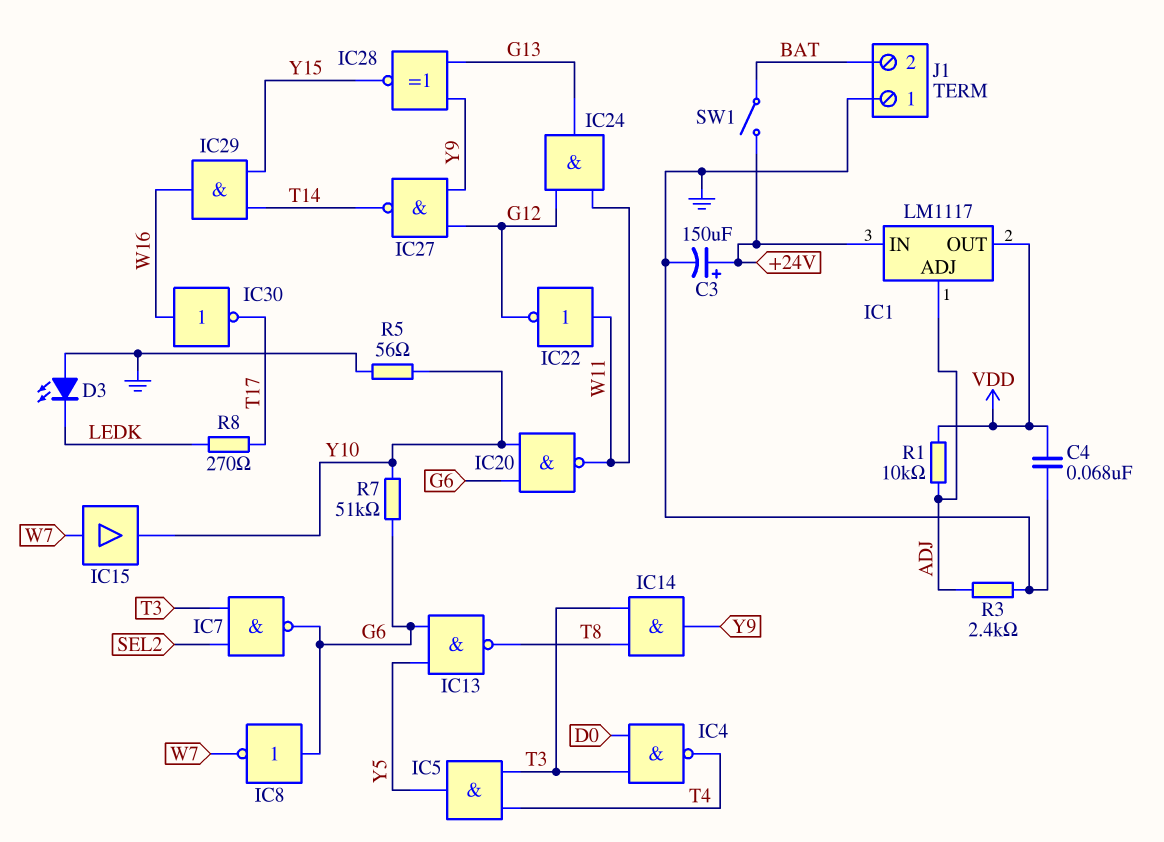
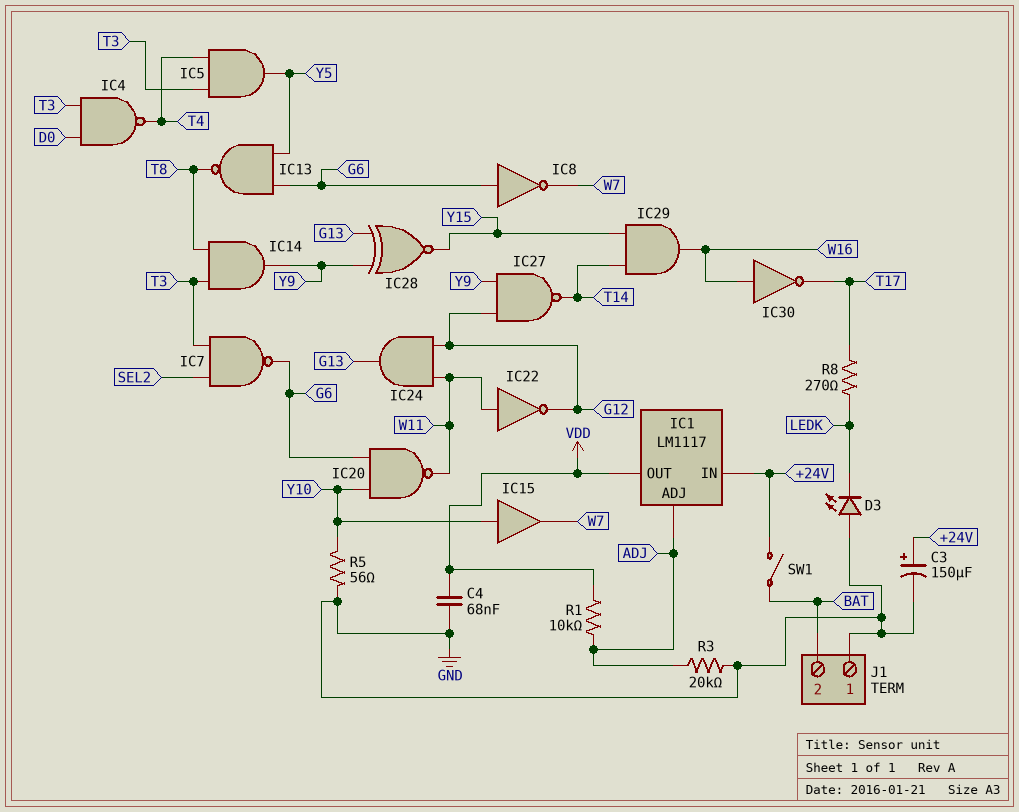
IC15: buffer (in W7, out Y10) -> buffer (in Y10, out W7)
R3: 2.4k (ADJ, GND) -> 20k (ADJ, GND)
R7: 51k (G6, Y10) -> none

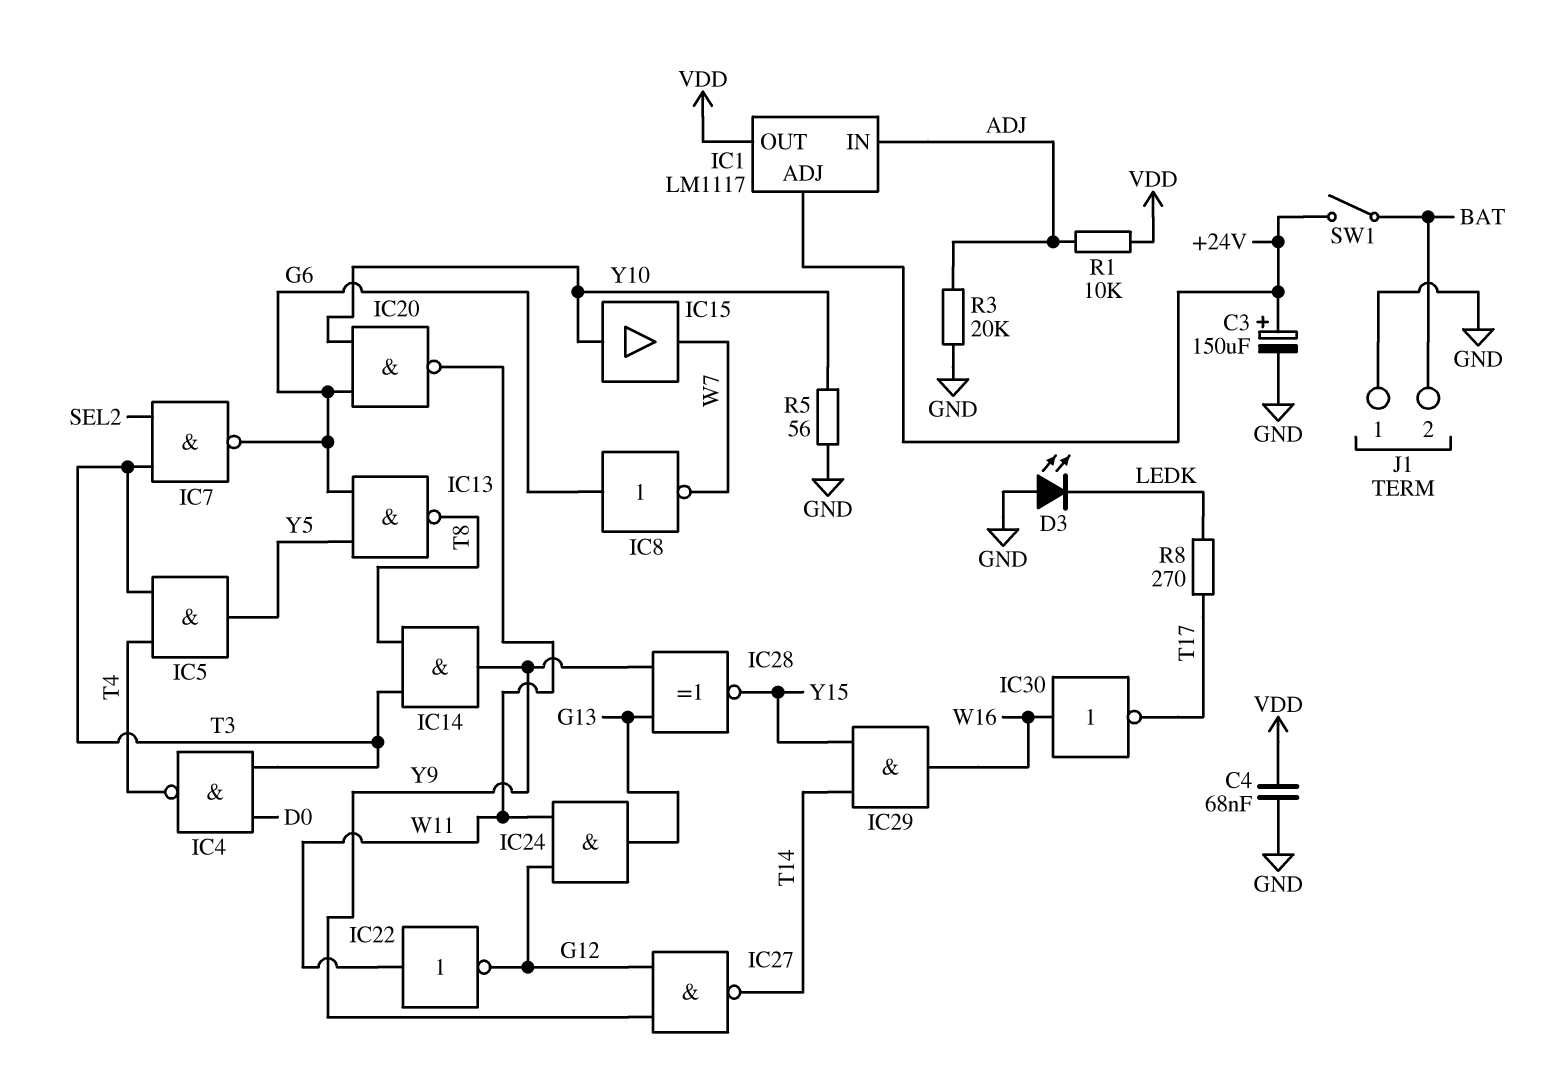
IC1 pin ADJ: ADJ -> +24V
IC1 pin IN: +24V -> ADJ

